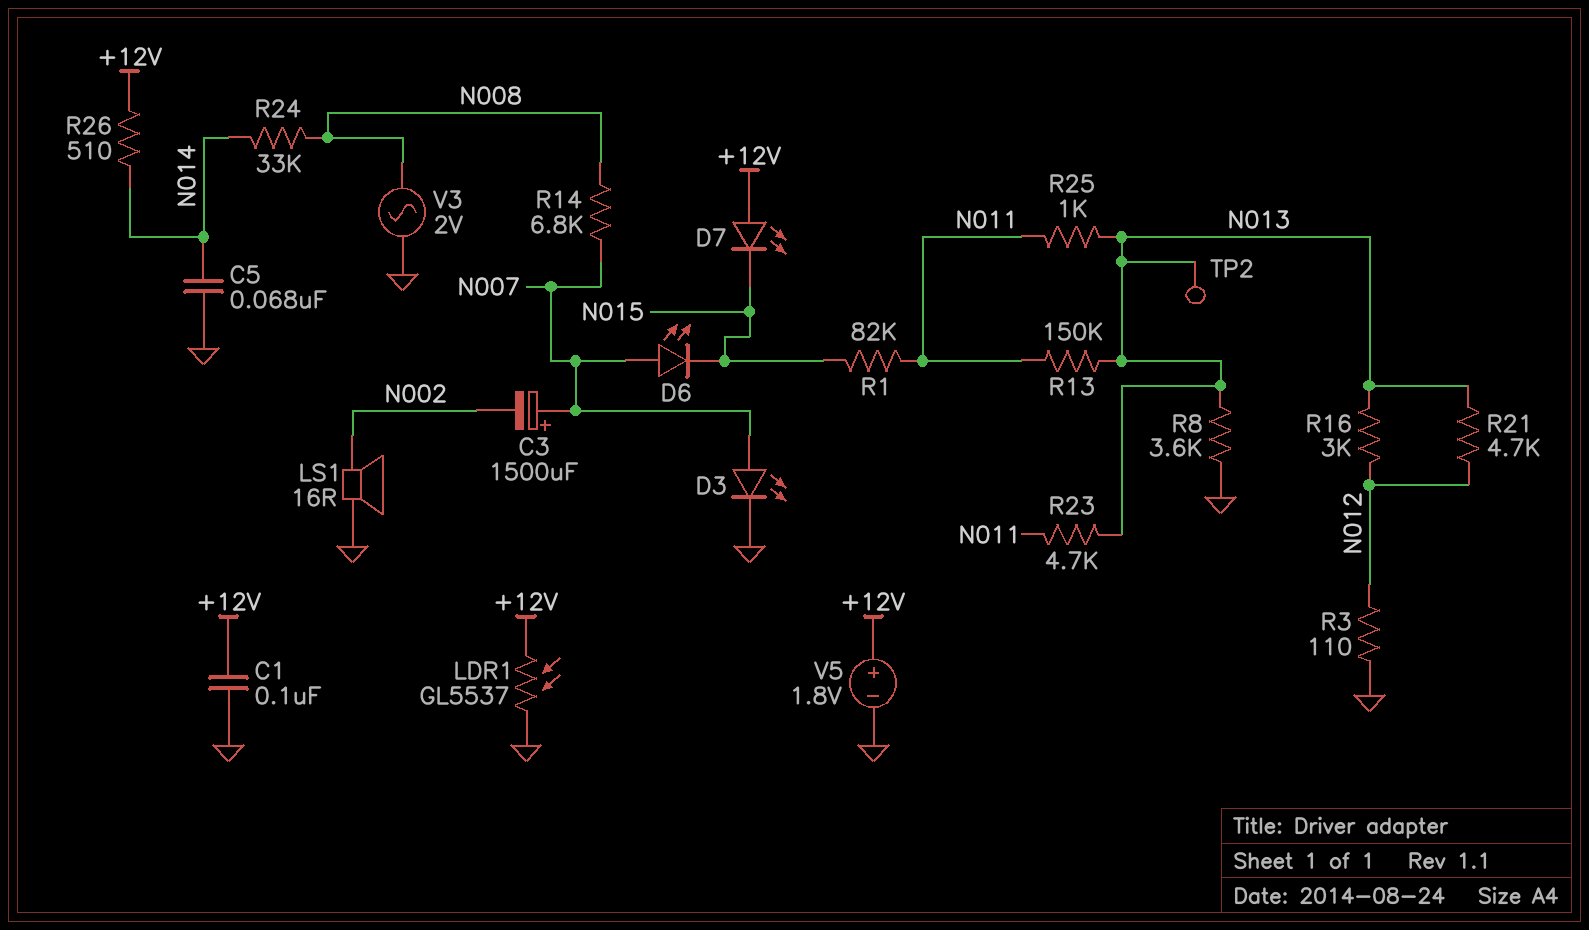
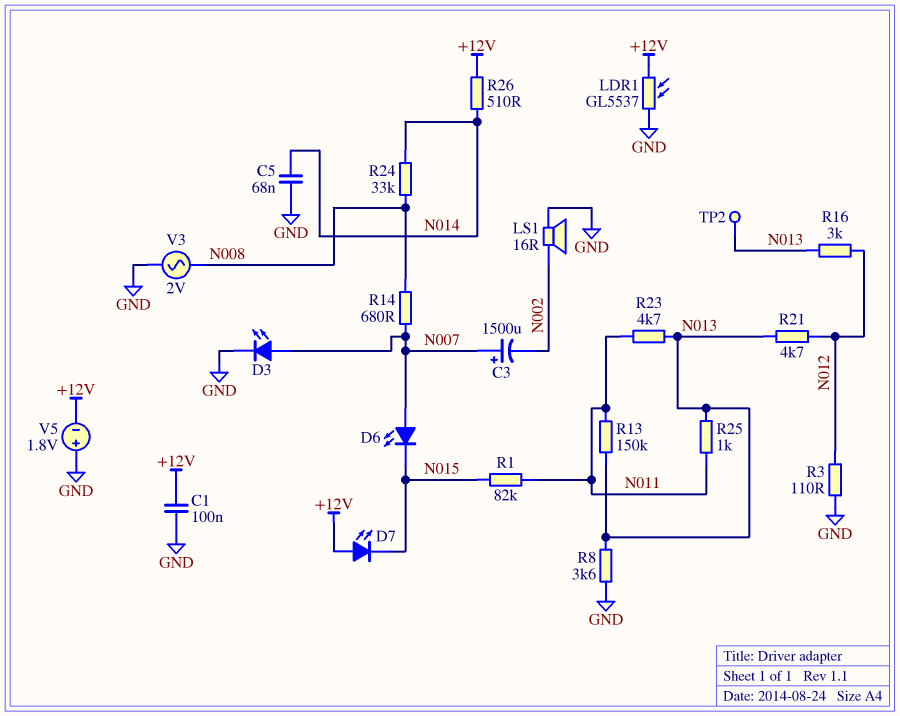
R14: 6.8k (N007, N008) -> 680 (N007, N008)
V5: 1.8V (plus +12V, minus GND) -> 1.8V (plus GND, minus +12V)

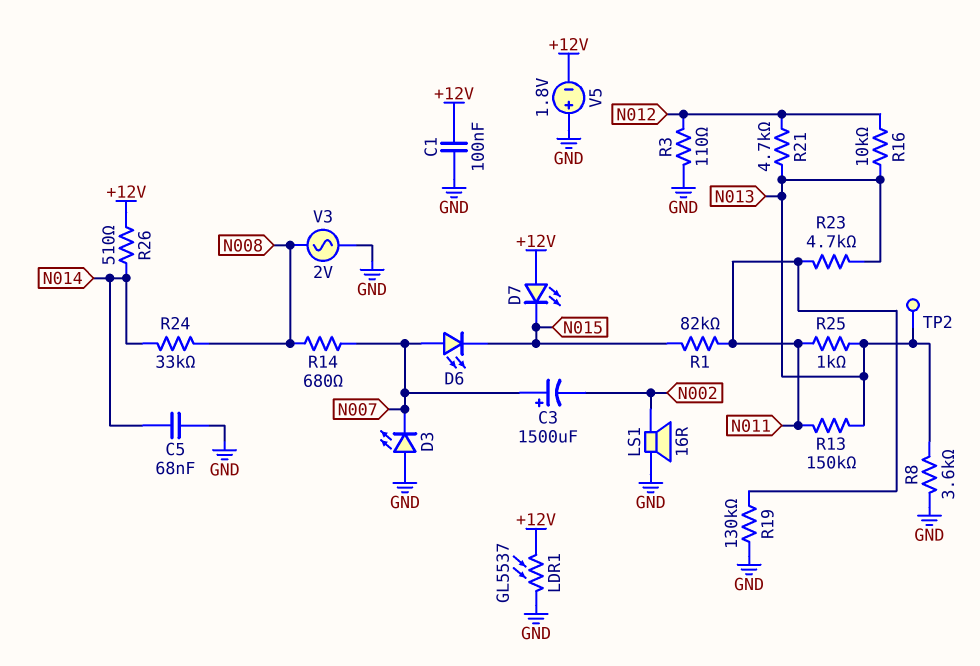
D3: LED (A N007, K GND) -> LED (A GND, K N007)
R16: 3k (N012, N013) -> 10k (N012, N013)
R19: none -> 130k (GND, N011)

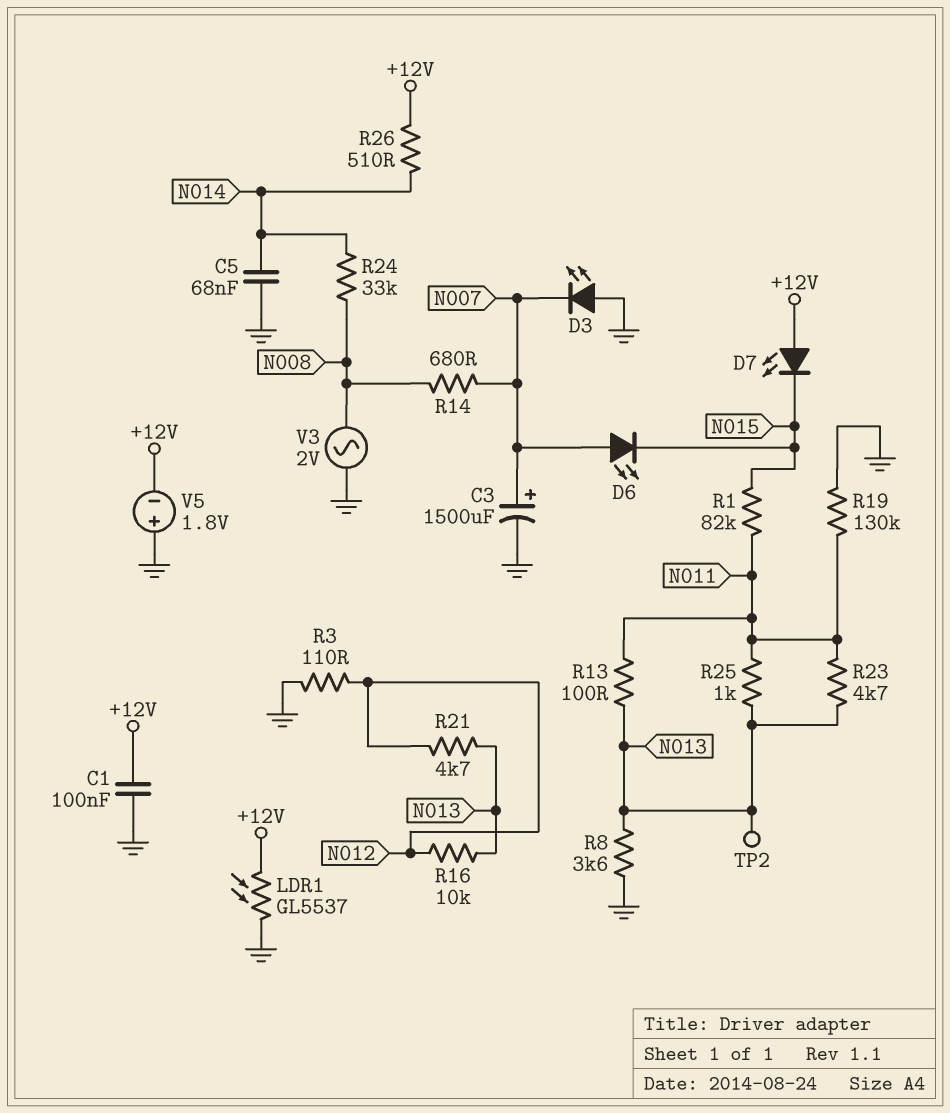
C3: 1500uF (plus N007, minus N002) -> 1500uF (plus N007, minus GND)
LS1: speaker 16R (GND, N002) -> none
R13: 150k (N011, N013) -> 100 (N011, N013)

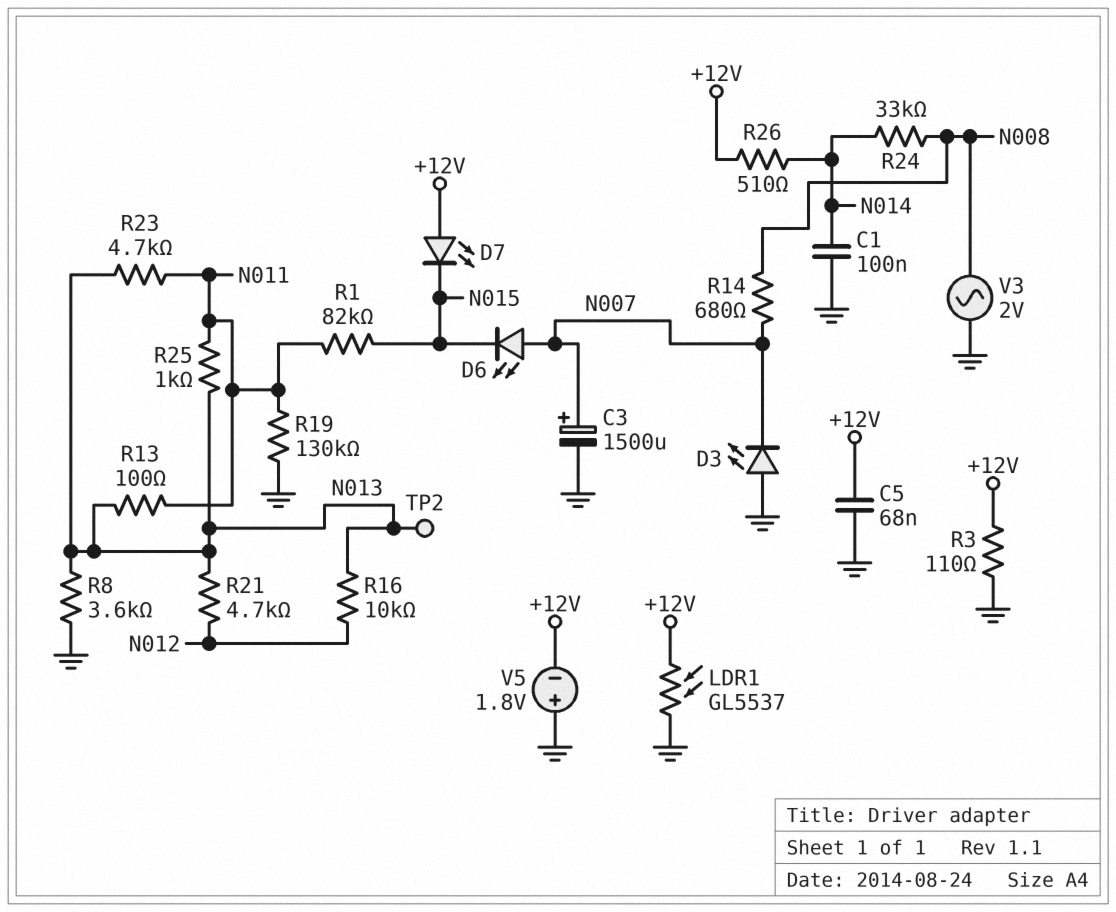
C1: 100nF (+12V, GND) -> 100nF (GND, N014)
C5: 68nF (GND, N014) -> 68nF (+12V, GND)
R3: 110 (GND, N012) -> 110 (+12V, GND)

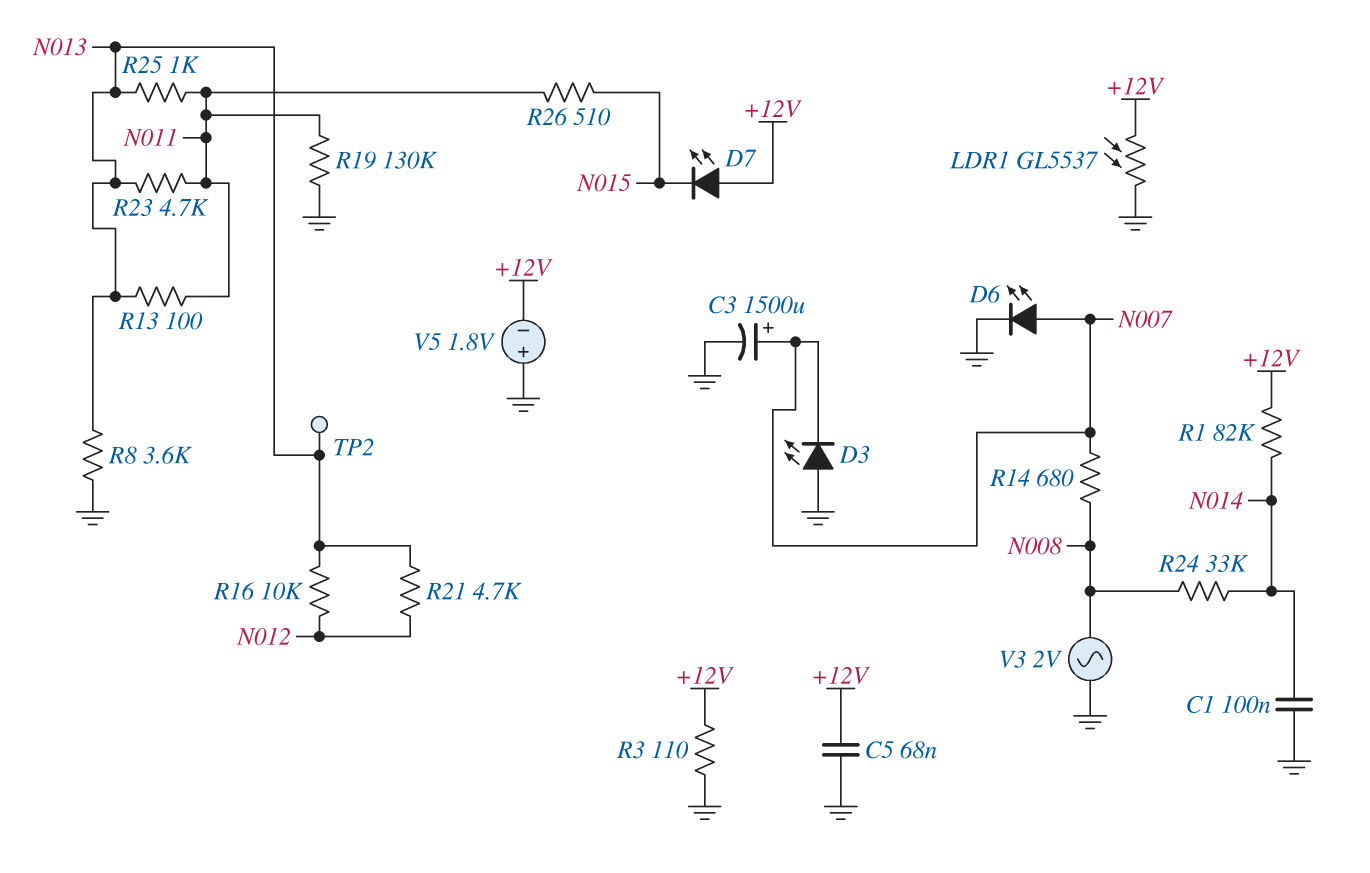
D6: LED (A N007, K N015) -> LED (A N007, K GND)
R1: 82k (N011, N015) -> 82k (+12V, N014)
R26: 510 (+12V, N014) -> 510 (N011, N015)

